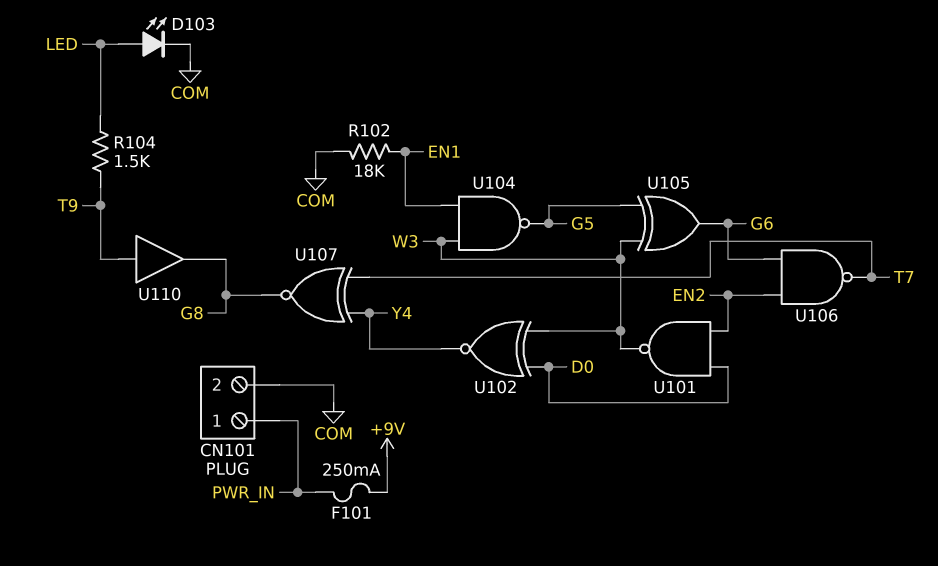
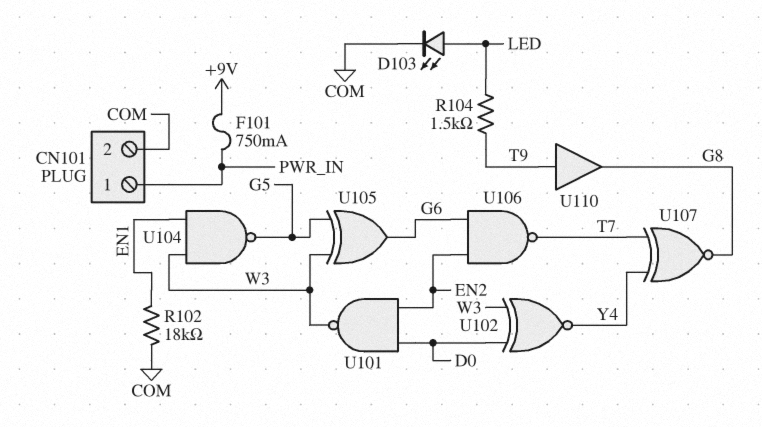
F101: 250mA (+9V, PWR_IN) -> 750mA (+9V, PWR_IN)

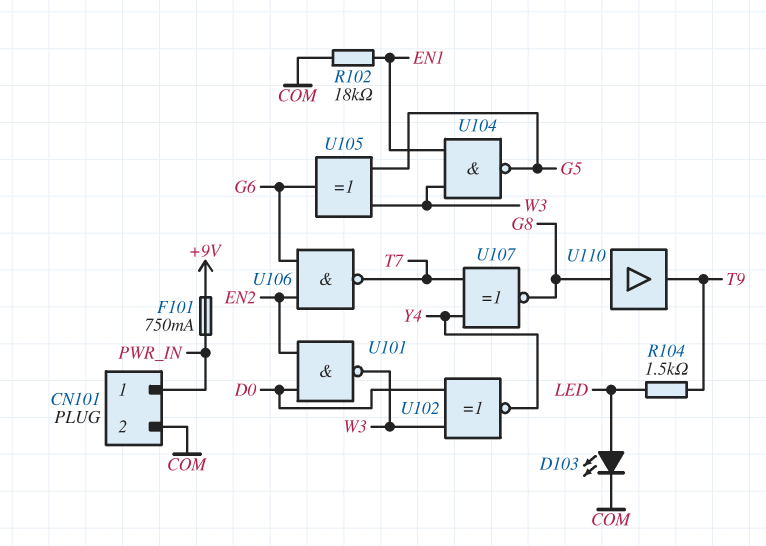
U110: buffer (in T9, out G8) -> buffer (in G8, out T9)

